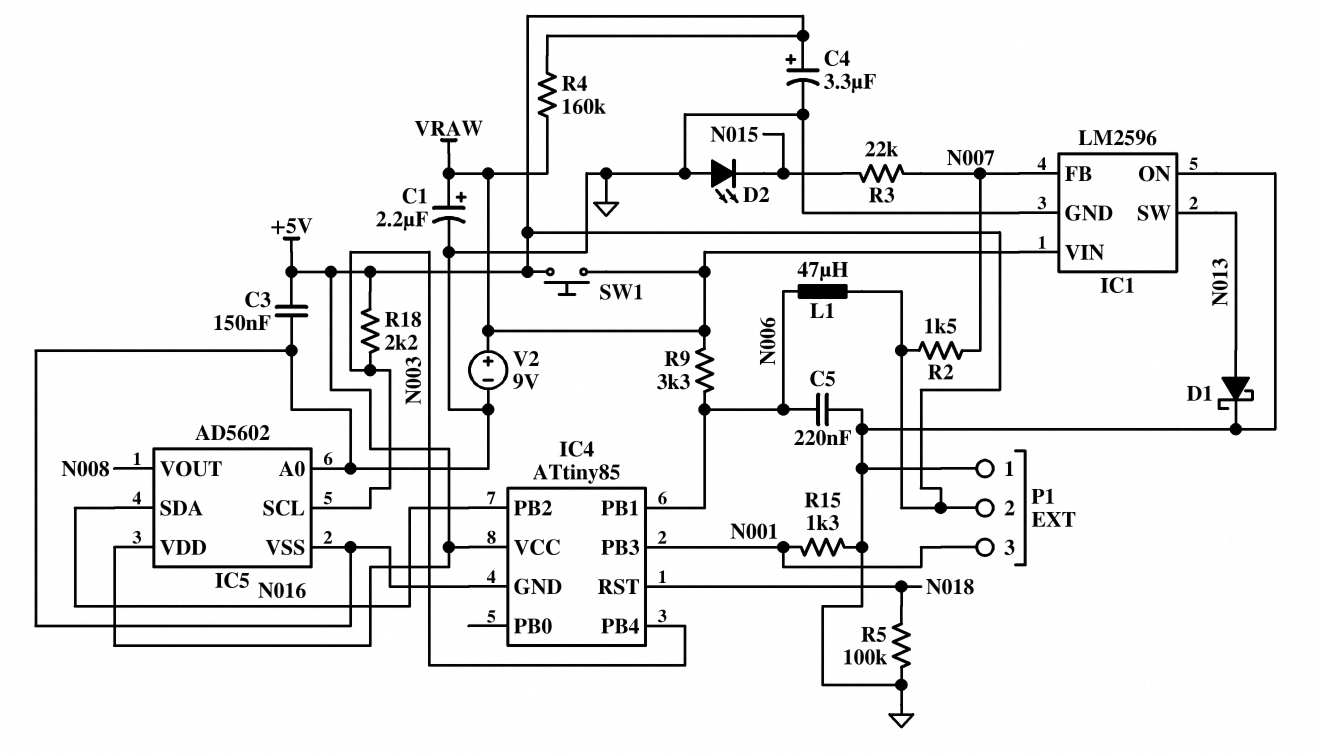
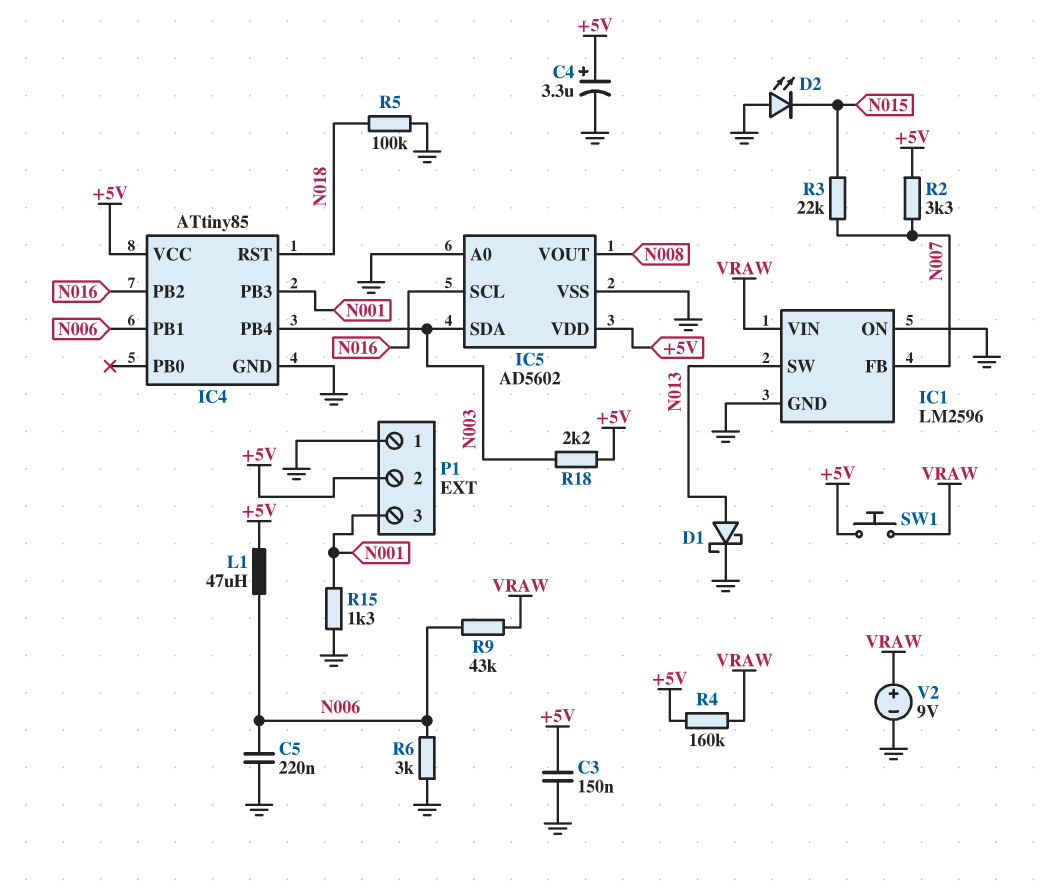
C1: 2.2uF (plus VRAW, minus GND) -> none
IC5 pin SCL: N003 -> N016
IC5 pin SDA: N016 -> N003
R2: 1.5k (+5V, N007) -> 3.3k (+5V, N007)
R6: none -> 3k (GND, N006)
R9: 3.3k (N006, VRAW) -> 43k (N006, VRAW)

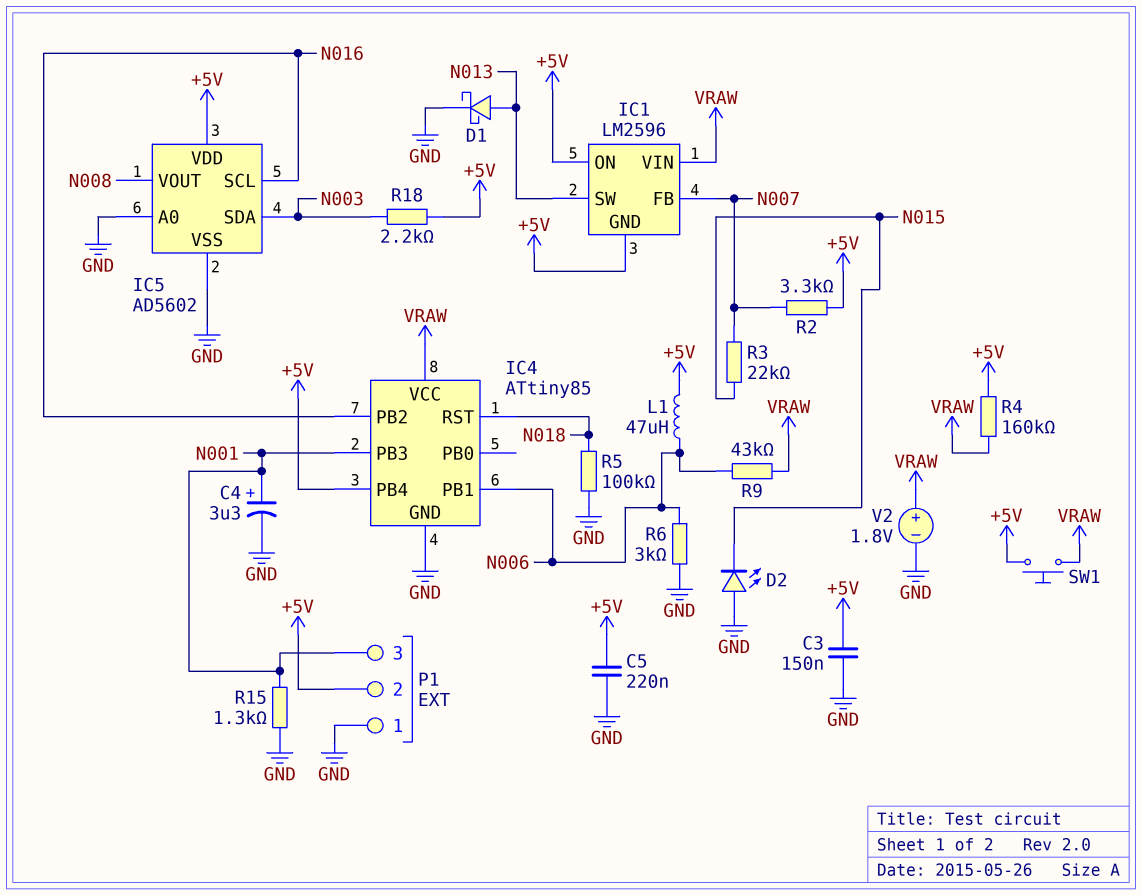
C4: 3.3uF (plus +5V, minus GND) -> 3.3uF (plus N001, minus GND)
C5: 220nF (GND, N006) -> 220nF (+5V, GND)
IC1 pin GND: GND -> +5V
IC1 pin ON: GND -> +5V
IC4 pin PB4: N003 -> +5V
IC4 pin VCC: +5V -> VRAW
V2: 9V (plus VRAW, minus GND) -> 1.8V (plus VRAW, minus GND)

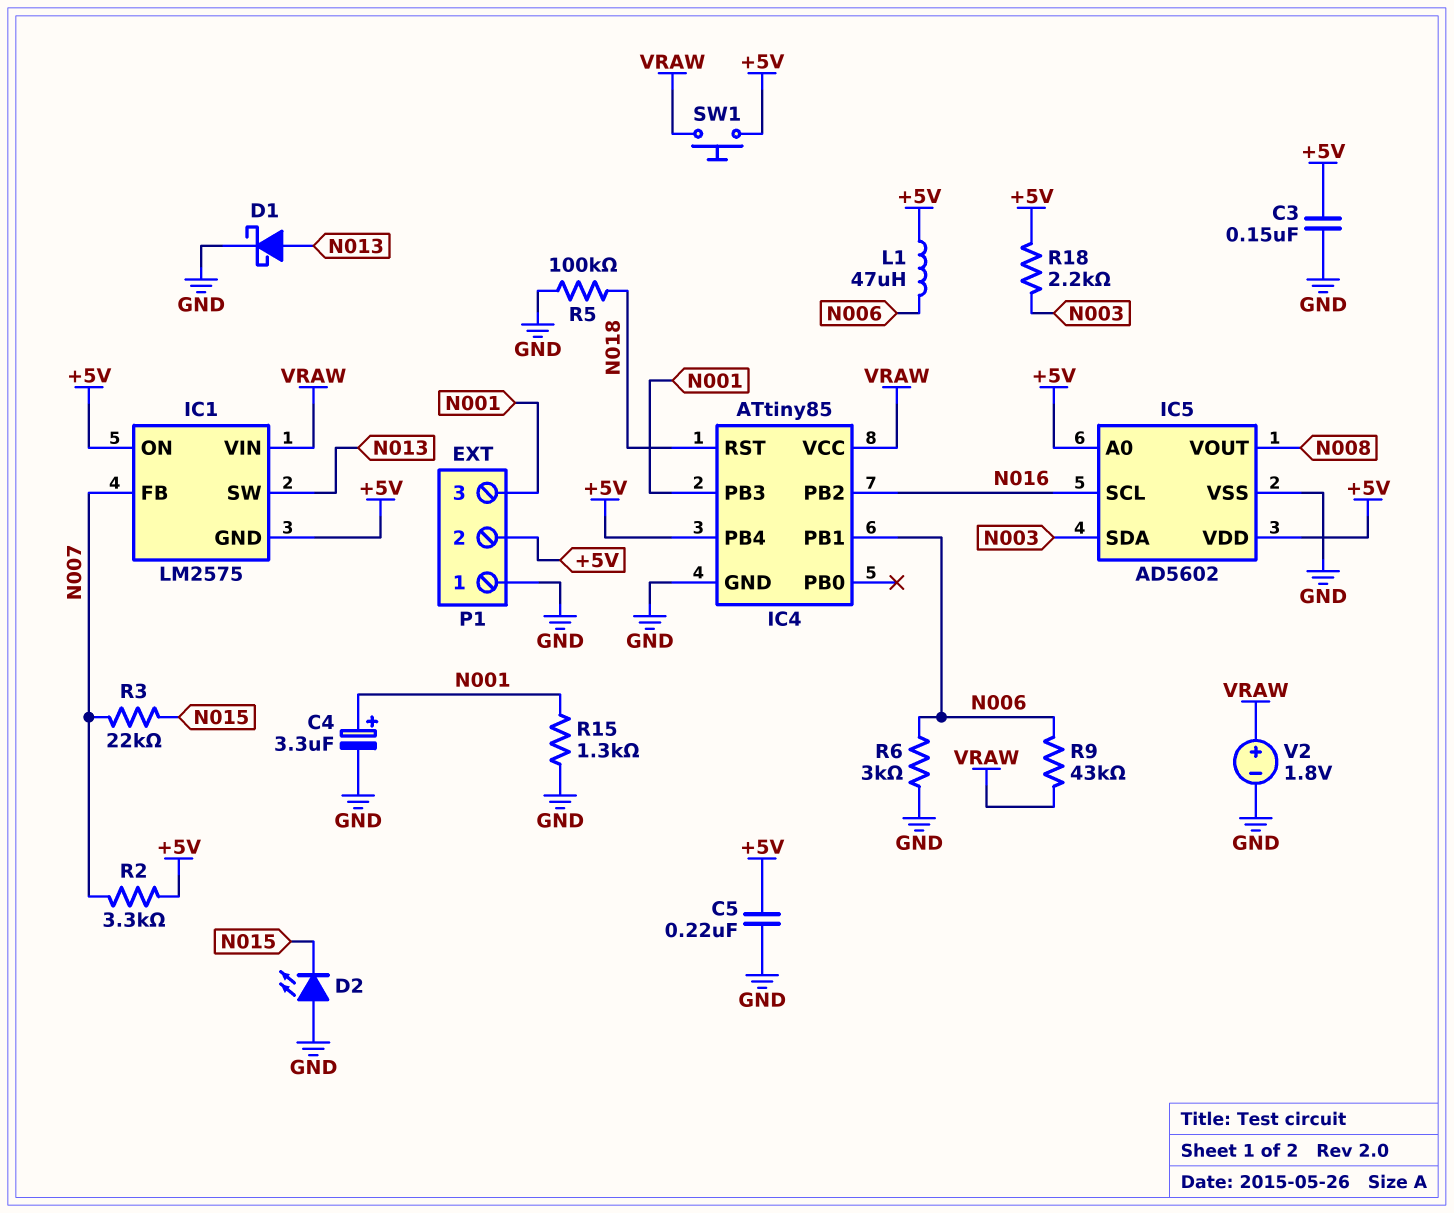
IC1: LM2596 -> LM2575
IC5 pin A0: GND -> +5V
R4: 160k (+5V, VRAW) -> none

